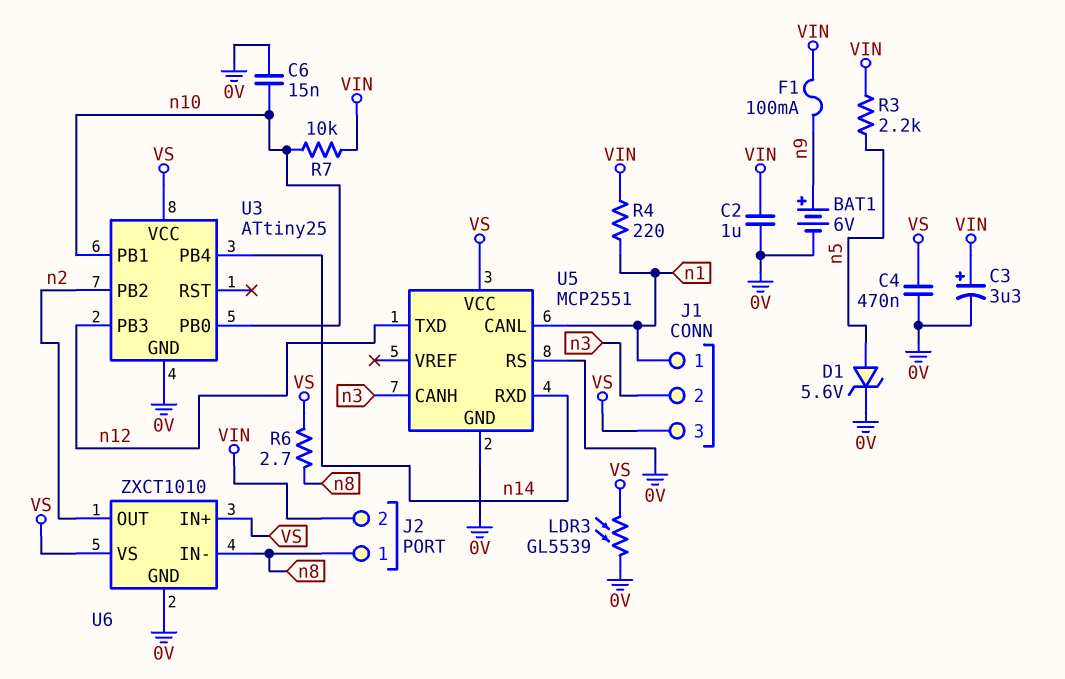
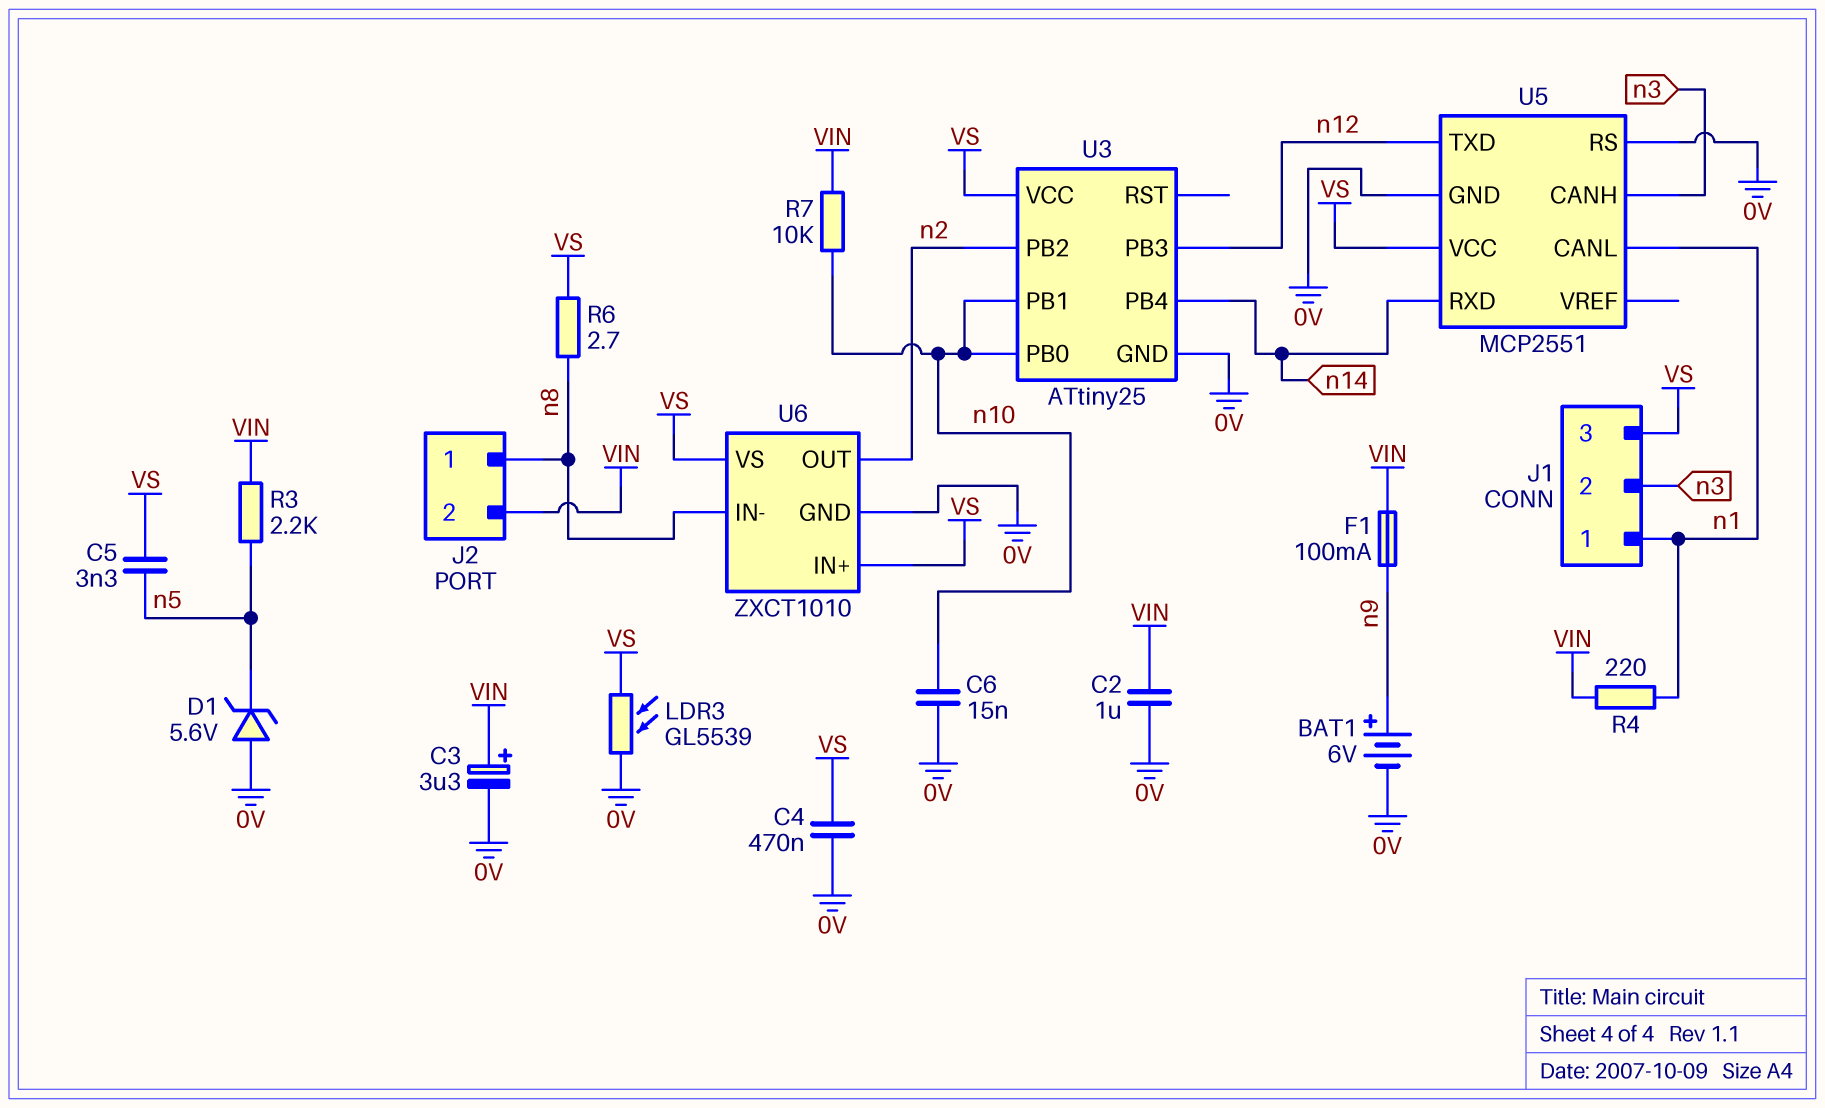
C5: none -> 3.3nF (VS, n5)
D1: zener 5.6V (A n5, K 0V) -> zener 5.6V (A 0V, K n5)

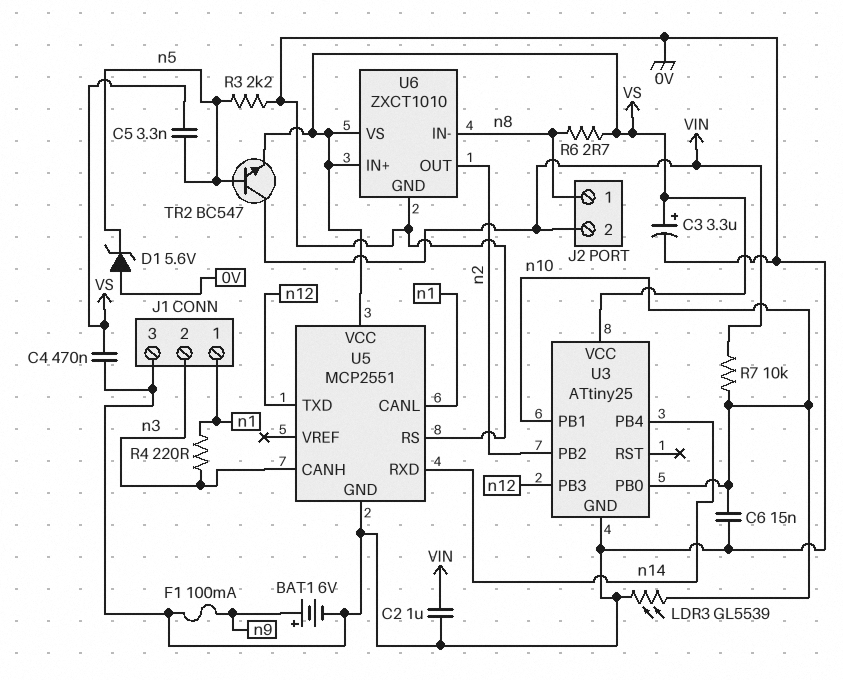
C3: 3.3uF (plus VIN, minus 0V) -> 3.3uF (plus VS, minus 0V)
F1: 100mA (VIN, n9) -> 100mA (0V, n9)
J1 pin 3: VS -> 0V
LDR3: GL5539 (0V, VS) -> GL5539 (0V, n10)
R3: 2.2k (VIN, n5) -> 2.2k (0V, n5)
R4: 220 (VIN, n1) -> 220 (n1, n3)
TR2: none -> NPN BC547 (B n5, C VIN, E VS)

